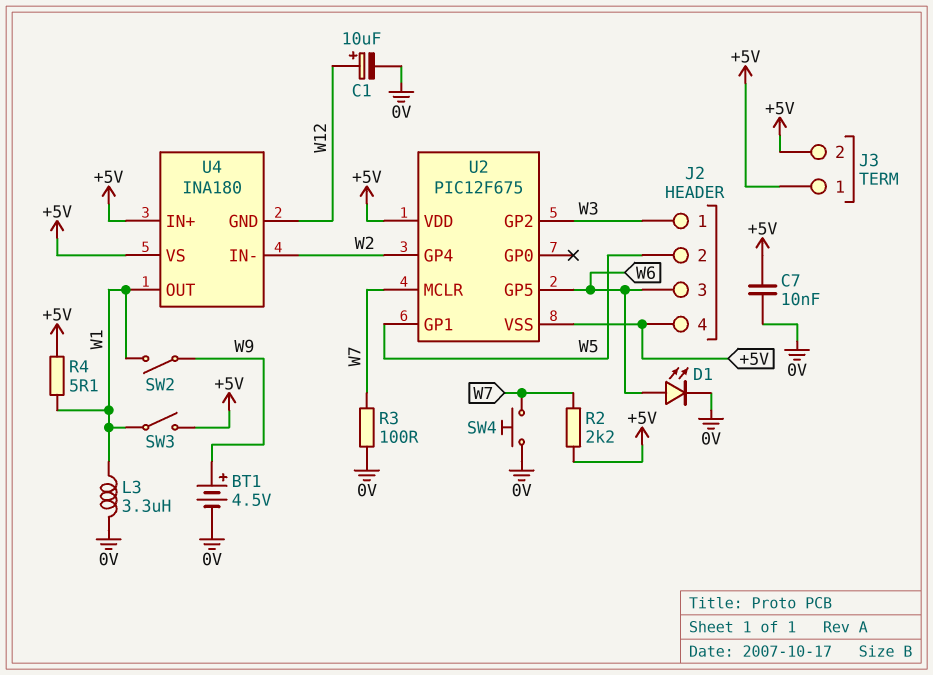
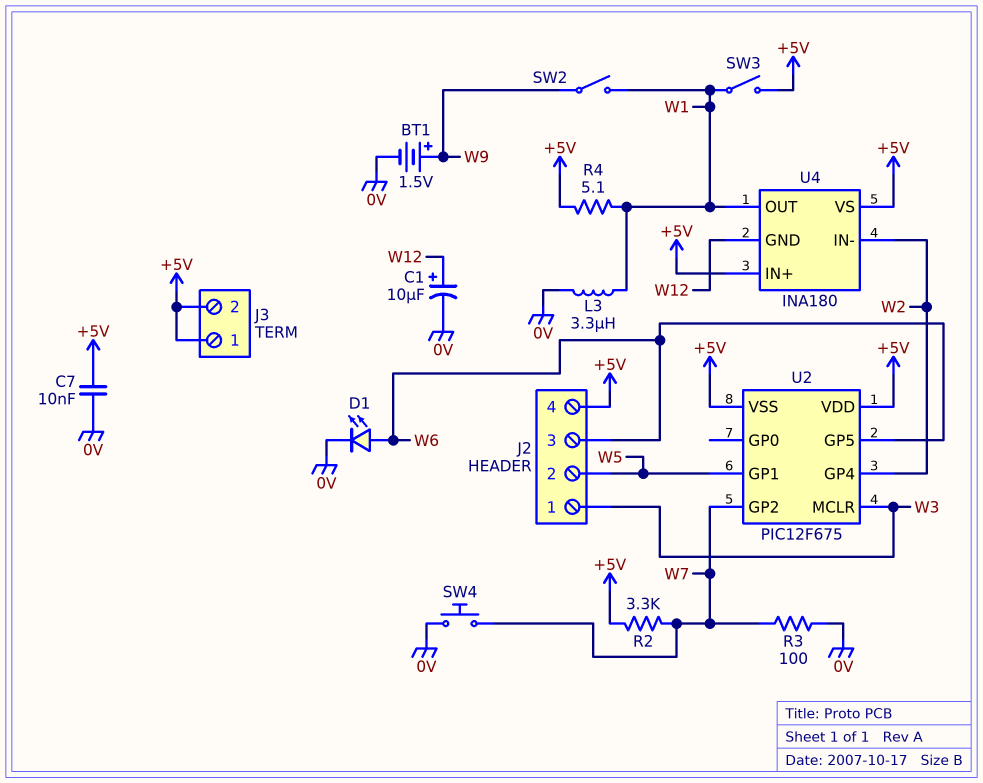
BT1: 4.5V (plus W9, minus 0V) -> 1.5V (plus W9, minus 0V)
R2: 2.2k (+5V, W7) -> 3.3k (+5V, W7)
U2 pin GP2: W3 -> W7
U2 pin MCLR: W7 -> W3

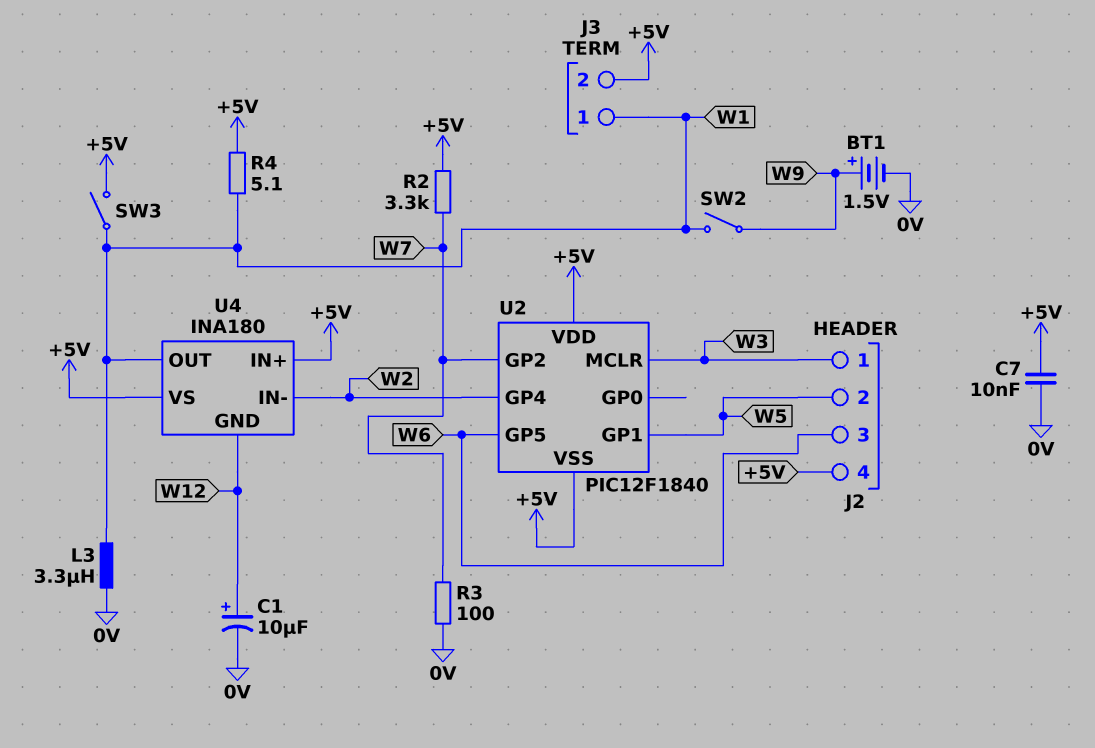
D1: LED (A W6, K 0V) -> none
J3 pin 1: +5V -> W1
SW4: button (0V, W7) -> none
U2: PIC12F675 -> PIC12F1840

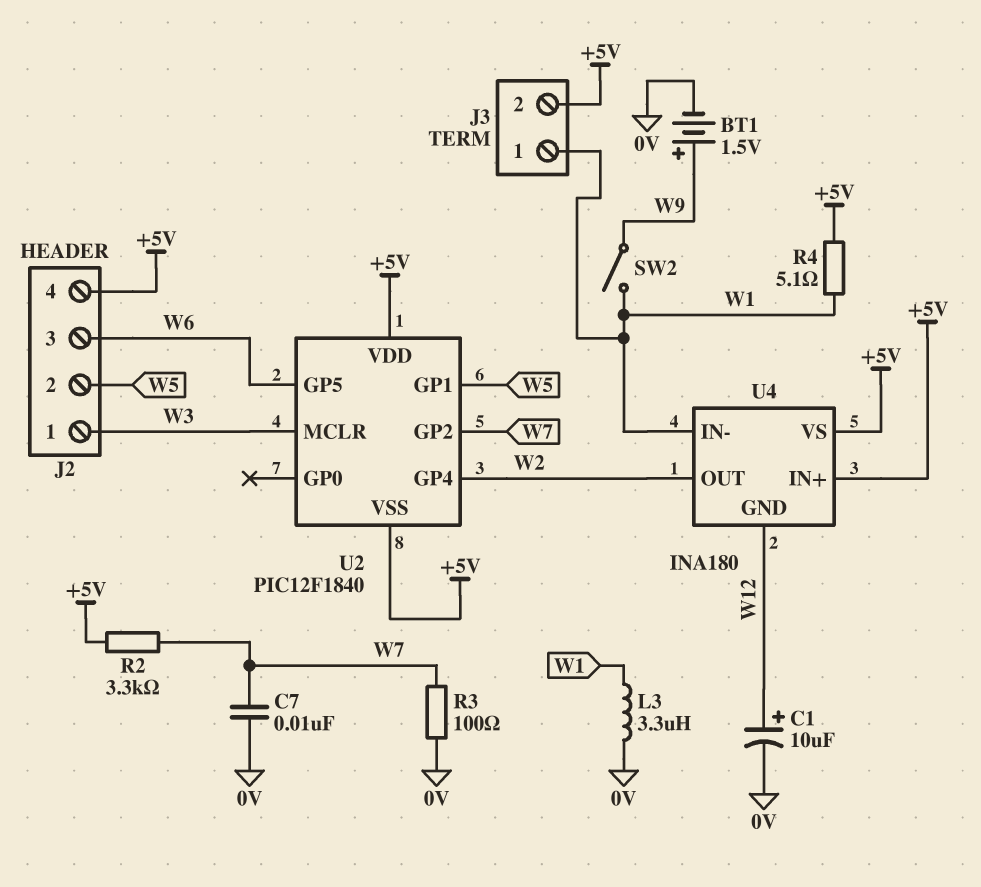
C7: 10nF (+5V, 0V) -> 10nF (0V, W7)
SW3: switch (+5V, W1) -> none
U4 pin IN-: W2 -> W1
U4 pin OUT: W1 -> W2

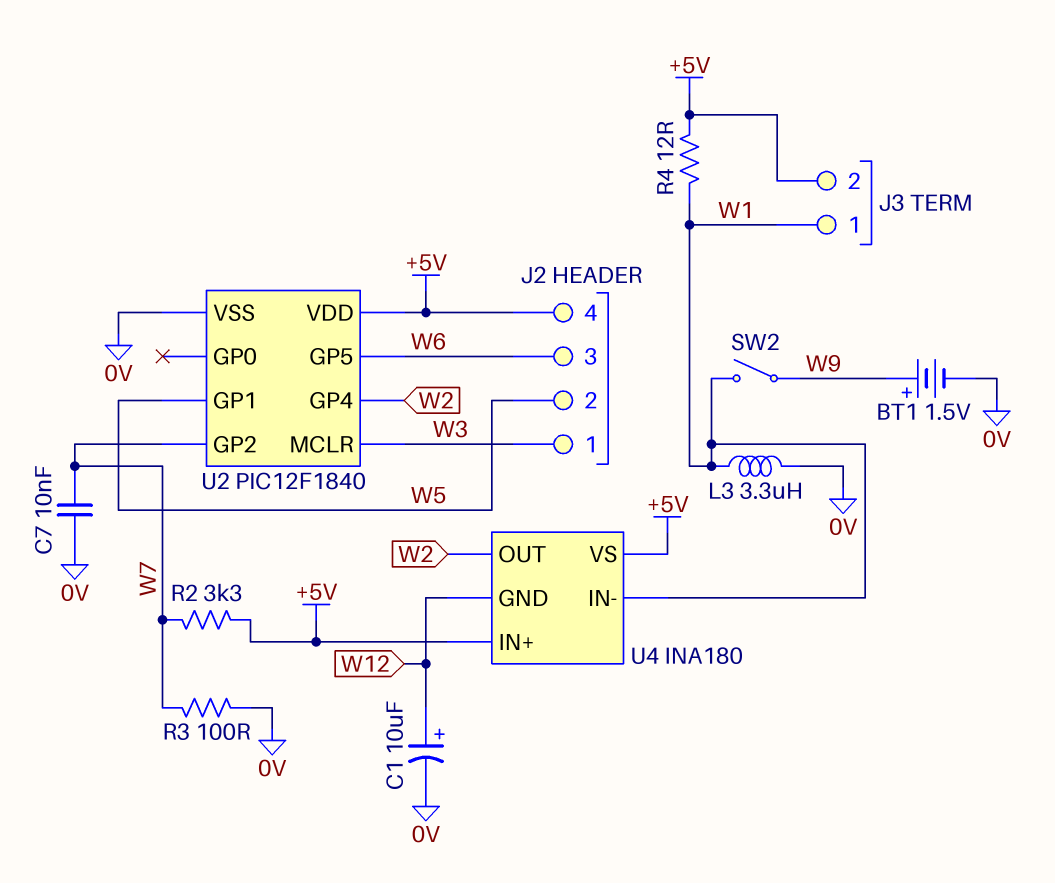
R4: 5.1 (+5V, W1) -> 12 (+5V, W1)
U2 pin VSS: +5V -> 0V

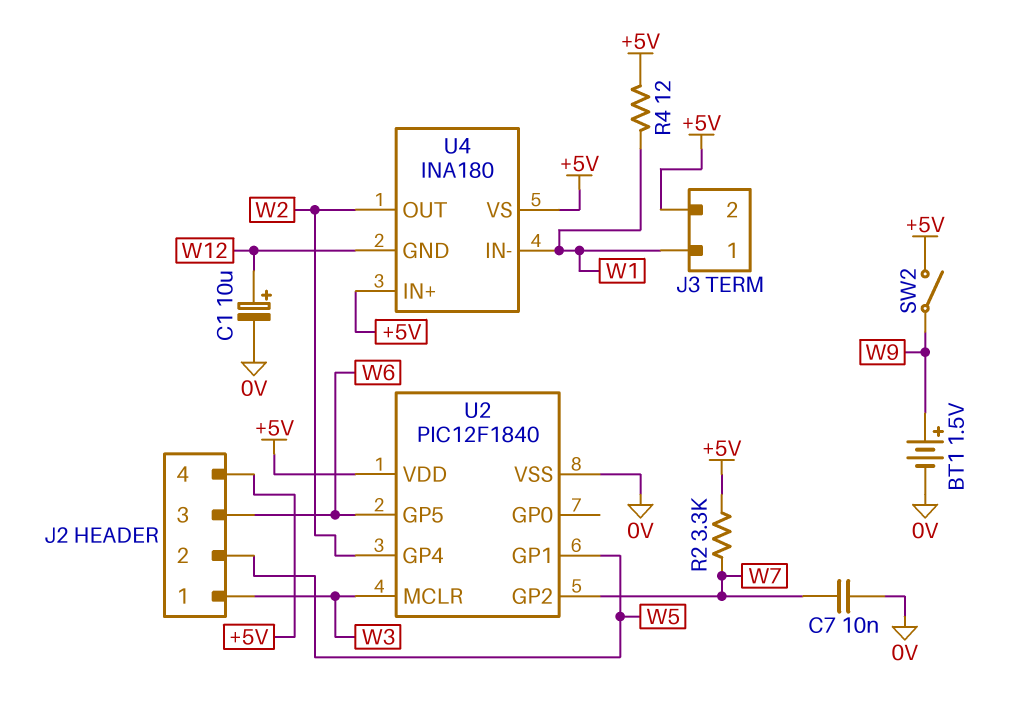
L3: 3.3uH (0V, W1) -> none
R3: 100 (0V, W7) -> none
SW2: switch (W1, W9) -> switch (+5V, W9)

